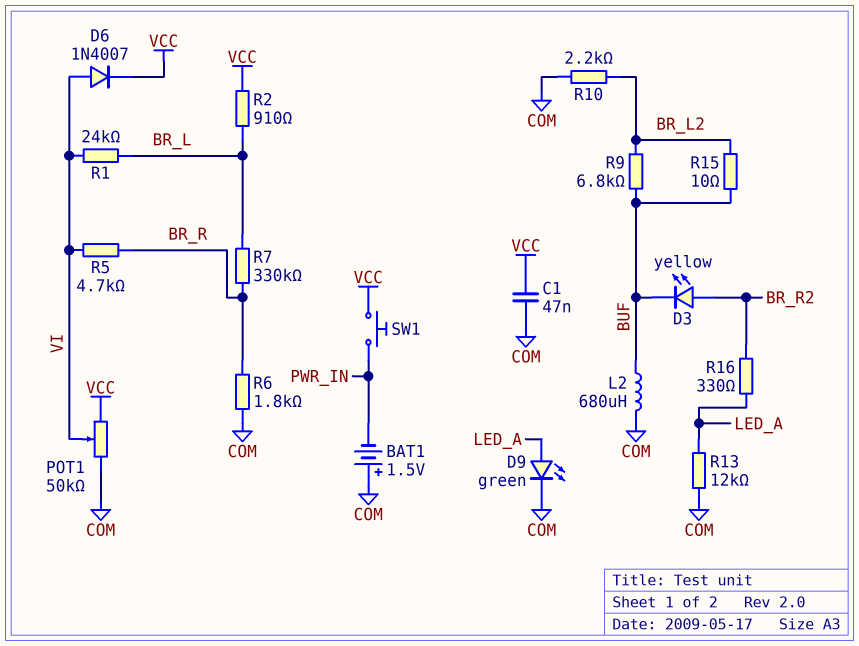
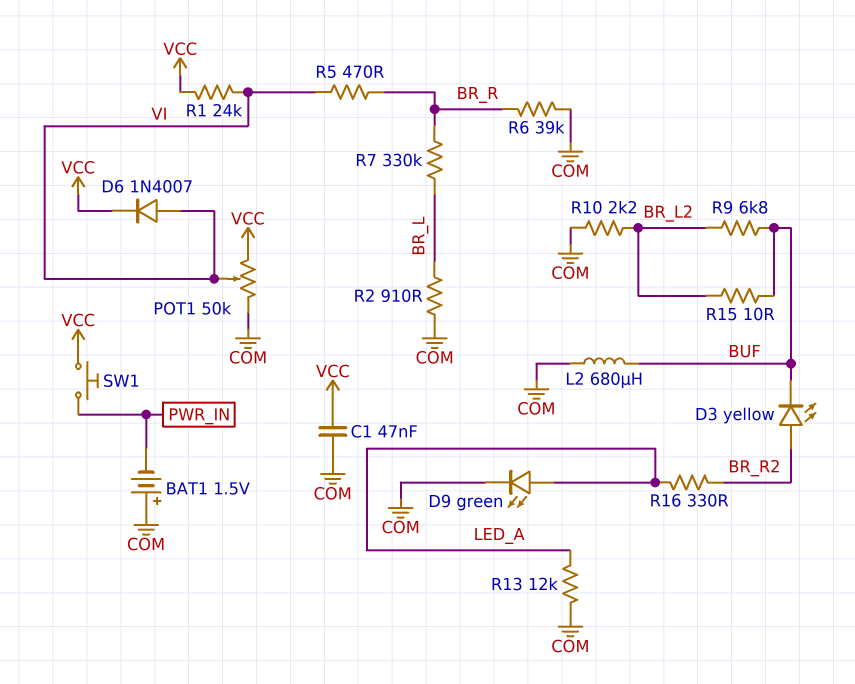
R1: 24k (BR_L, VI) -> 24k (VCC, VI)
R2: 910 (BR_L, VCC) -> 910 (BR_L, COM)
R5: 4.7k (BR_R, VI) -> 470 (BR_R, VI)
R6: 1.8k (BR_R, COM) -> 39k (BR_R, COM)

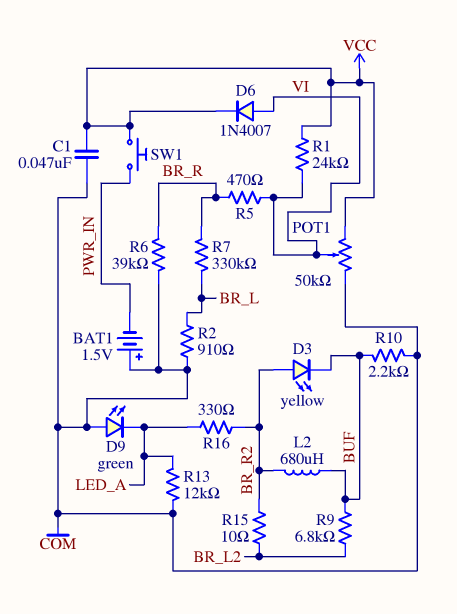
D9: LED green (A LED_A, K COM) -> LED green (A COM, K LED_A)
L2: 680uH (BUF, COM) -> 680uH (BR_R2, BUF)
R10: 2.2k (BR_L2, COM) -> 2.2k (BUF, COM)
R15: 10 (BR_L2, BUF) -> 10 (BR_L2, BR_R2)

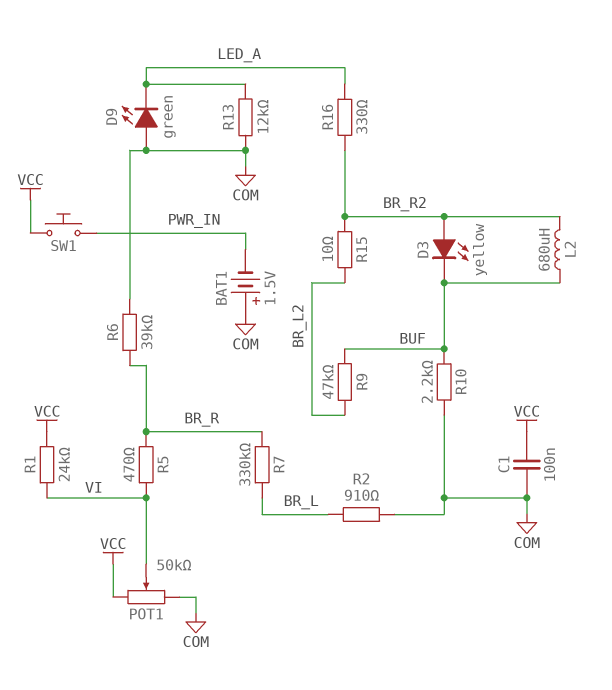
C1: 47nF (COM, VCC) -> 100nF (COM, VCC)
D6: diode 1N4007 (A VI, K VCC) -> none
R9: 6.8k (BR_L2, BUF) -> 47k (BR_L2, BUF)

